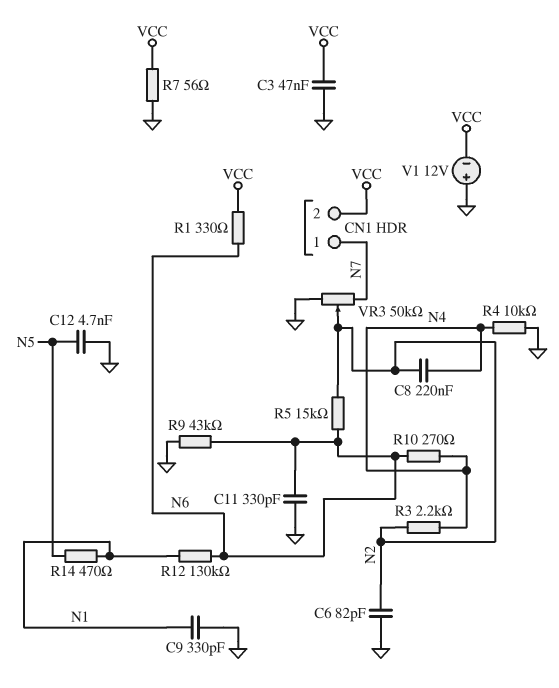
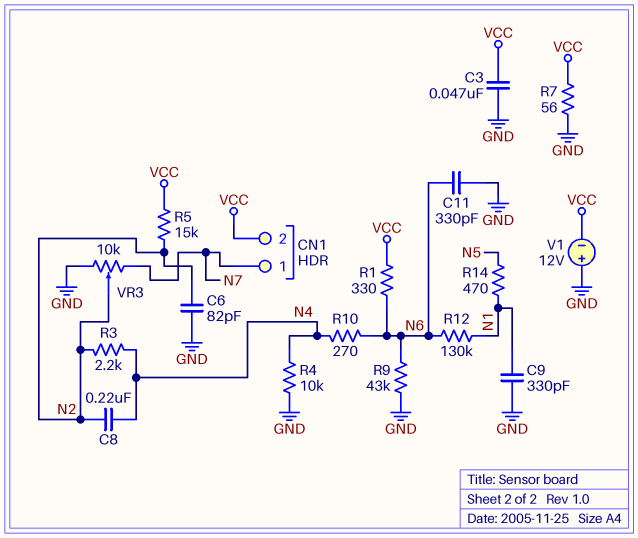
C12: 4.7nF (GND, N5) -> none
R5: 15k (N2, N6) -> 15k (N2, VCC)
VR3: 50k (GND, N7, wiper N2) -> 10k (GND, N7, wiper N2)

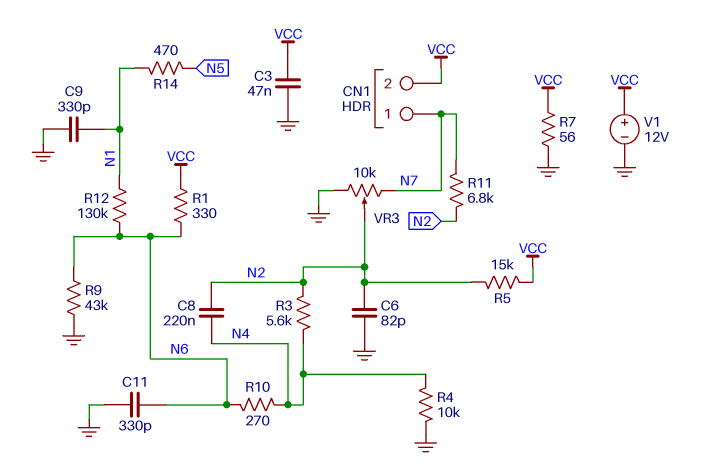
R3: 2.2k (N2, N4) -> 5.6k (N2, N4)
R11: none -> 6.8k (N2, N7)
V1: 12V (plus GND, minus VCC) -> 12V (plus VCC, minus GND)

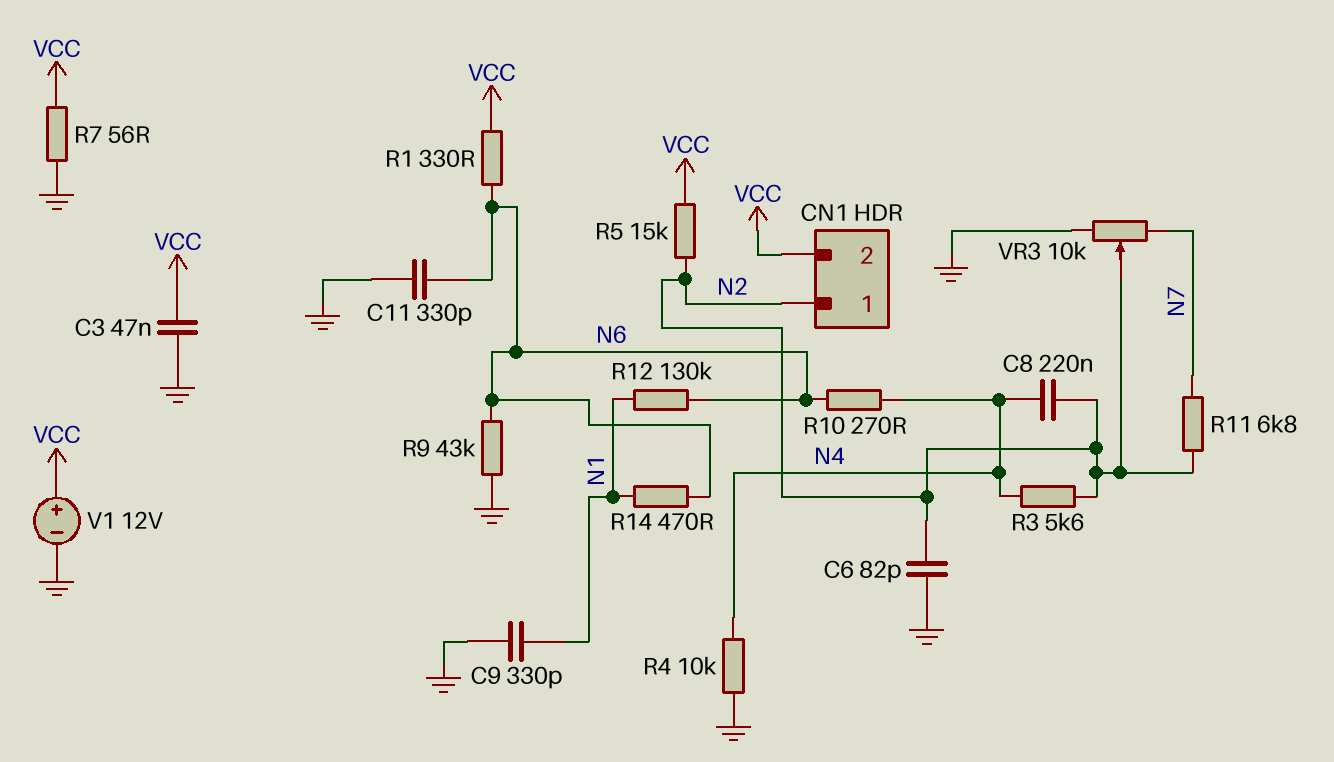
CN1 pin 1: N7 -> N2
R14: 470 (N1, N5) -> 470 (N1, N6)

